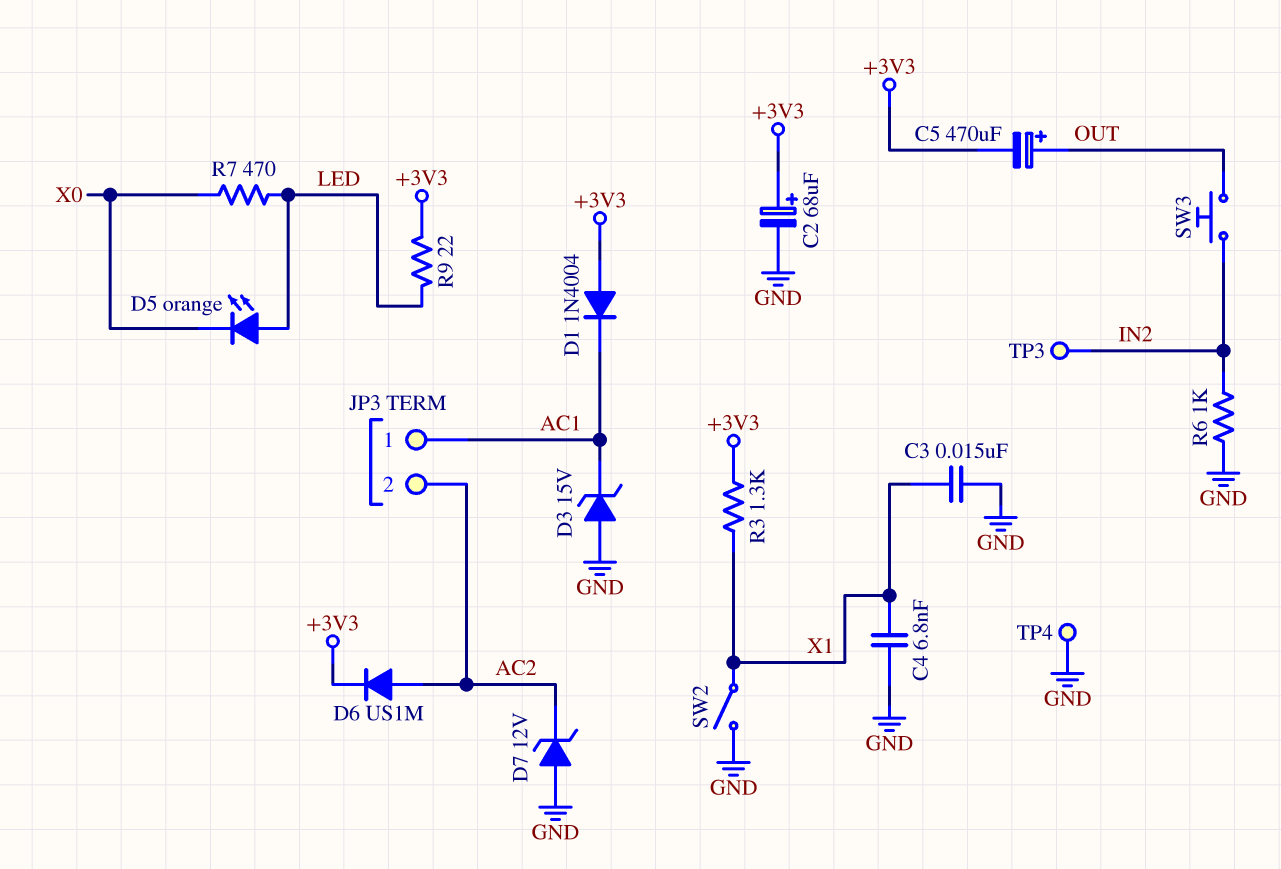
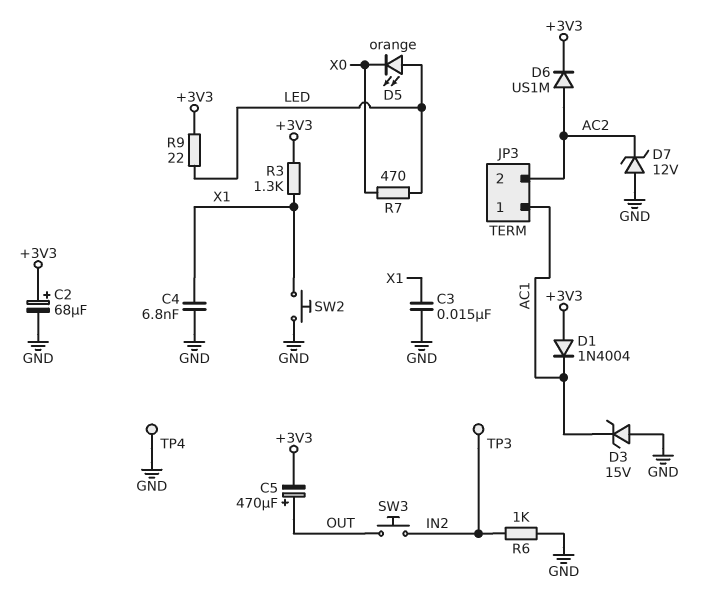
SW2: switch (GND, X1) -> button (GND, X1)

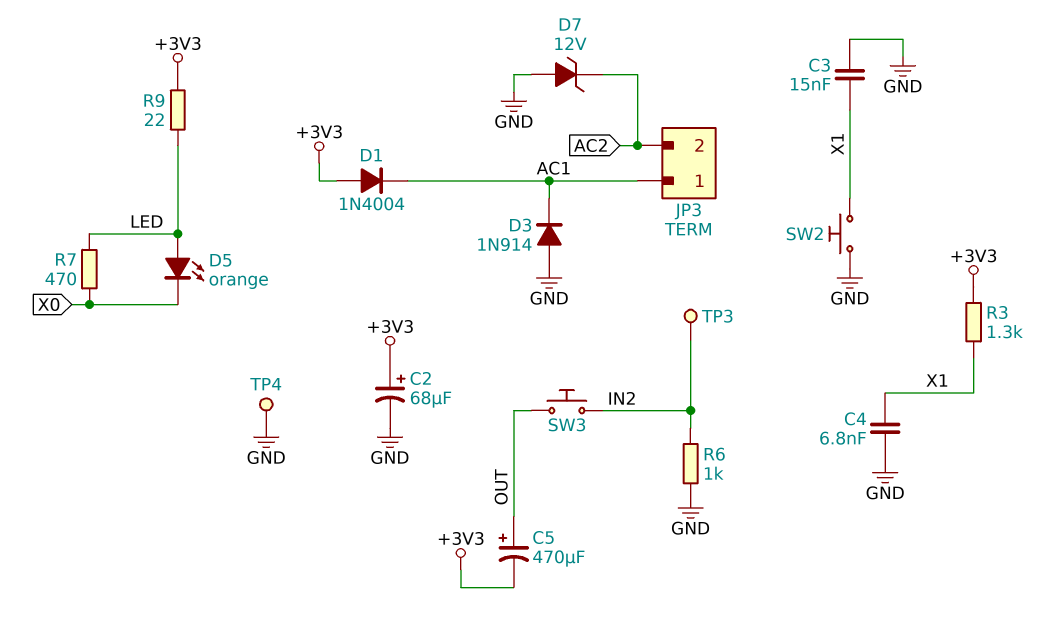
D3: zener 15V (A GND, K AC1) -> diode 1N914 (A GND, K AC1)
D6: diode US1M (A AC2, K +3V3) -> none

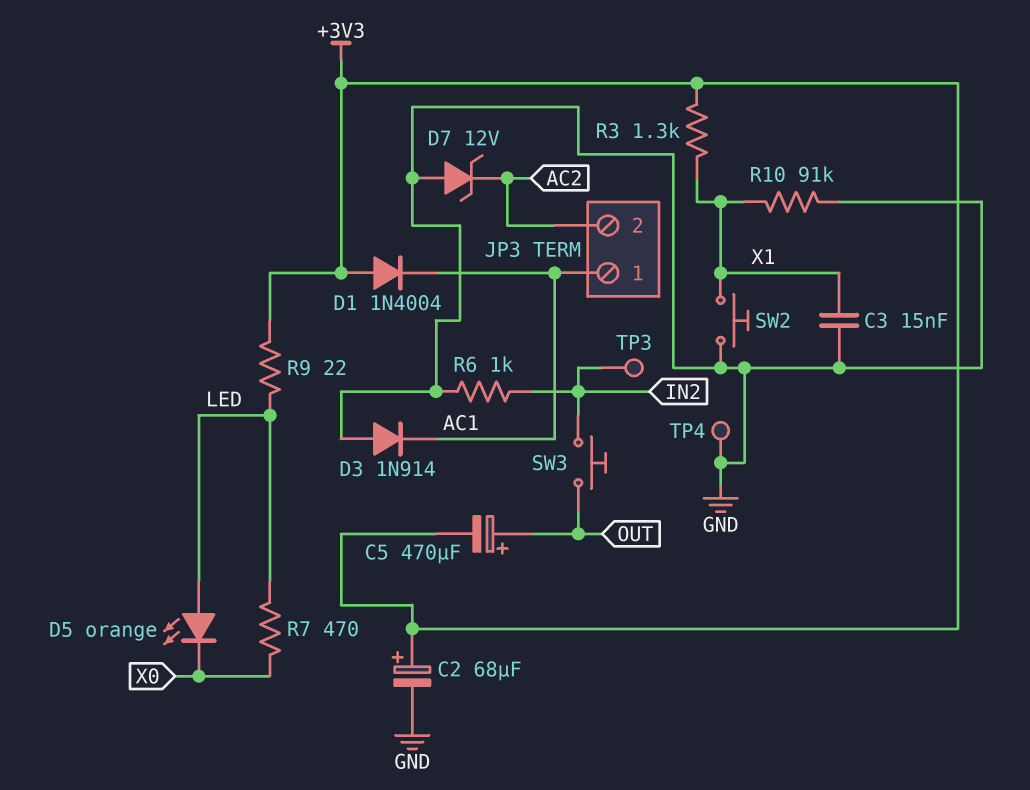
C4: 6.8nF (GND, X1) -> none
R10: none -> 91k (GND, X1)

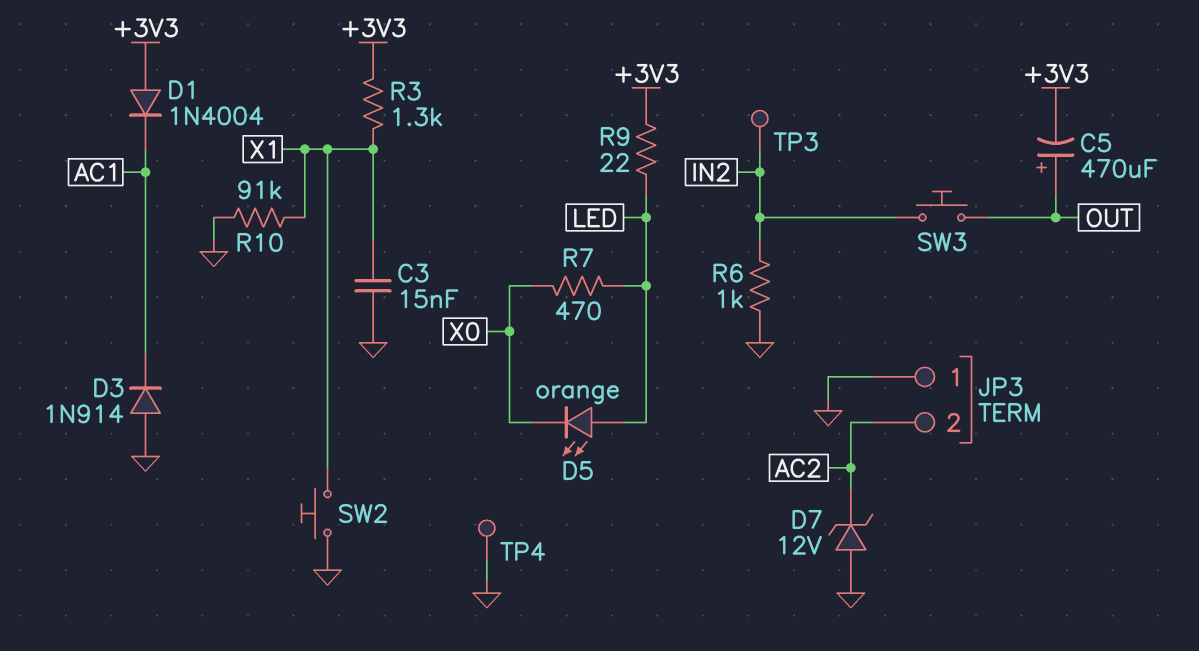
C2: 68uF (plus +3V3, minus GND) -> none
JP3 pin 1: AC1 -> GND

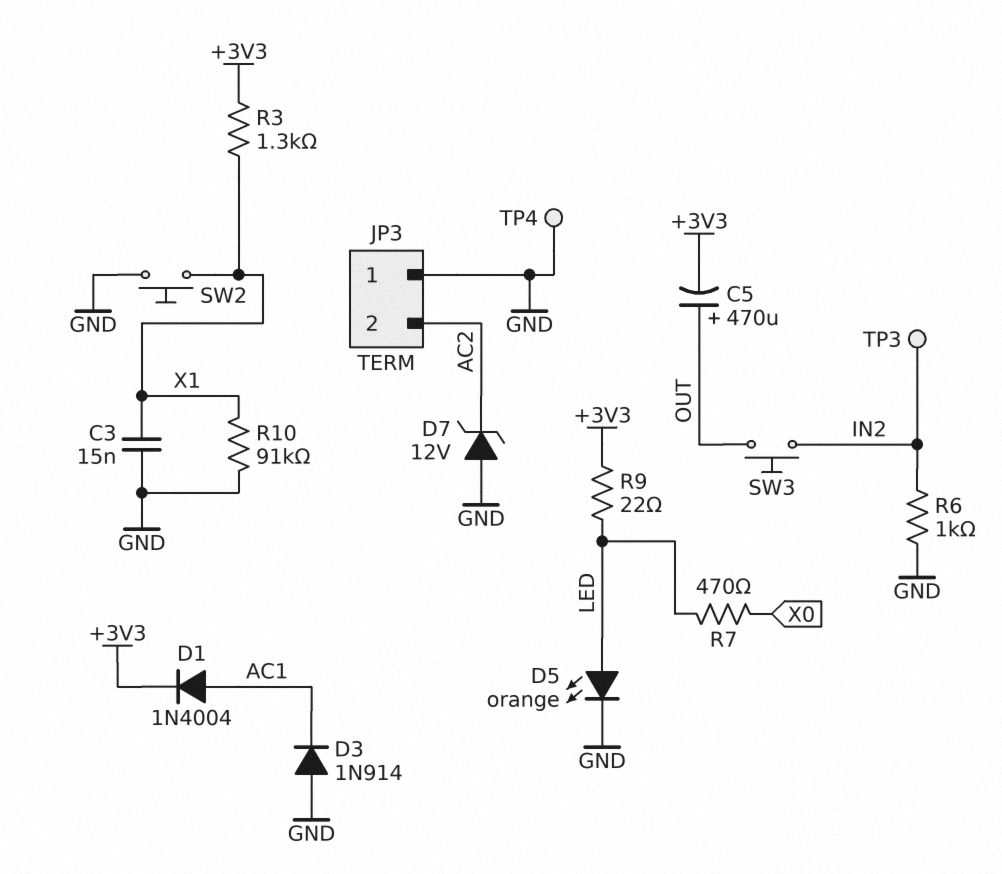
D1: diode 1N4004 (A +3V3, K AC1) -> diode 1N4004 (A AC1, K +3V3)
D5: LED orange (A LED, K X0) -> LED orange (A LED, K GND)

